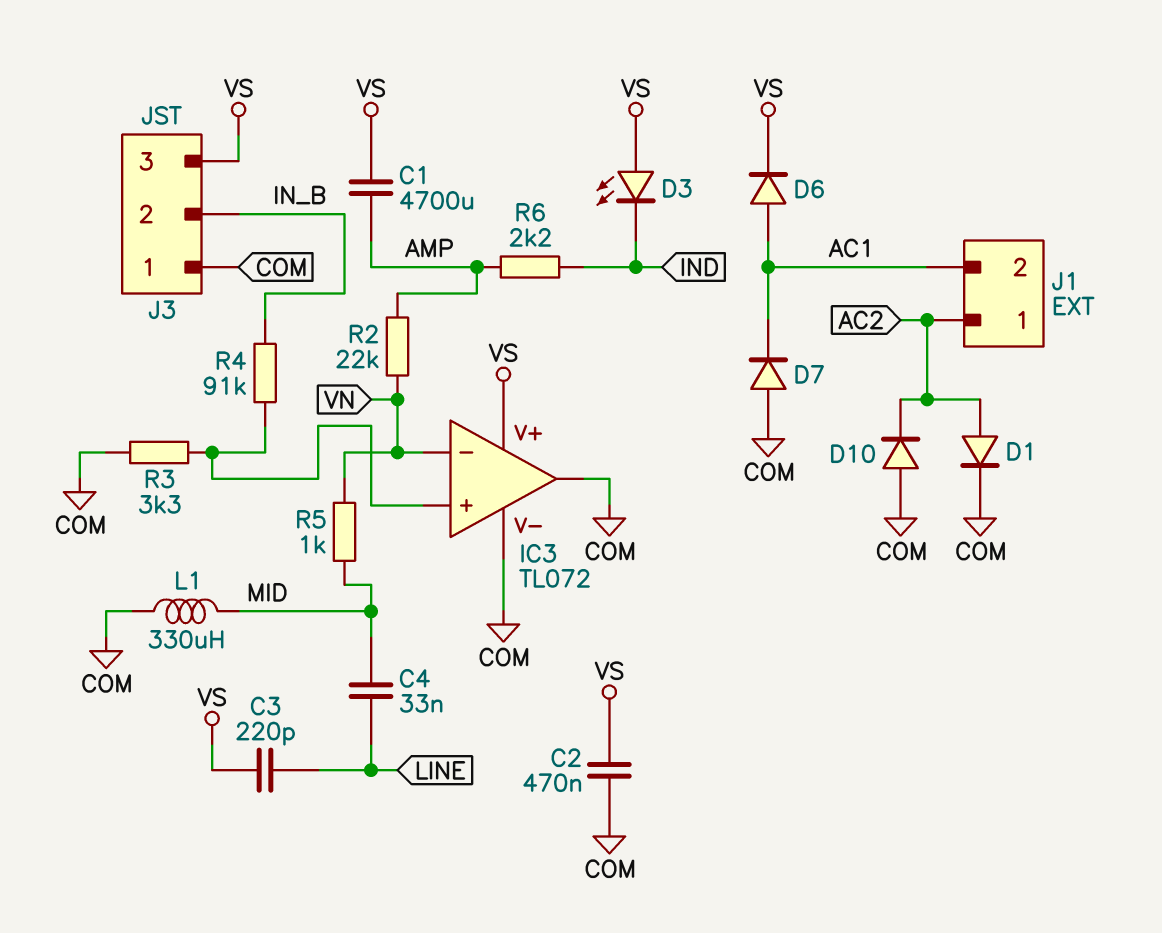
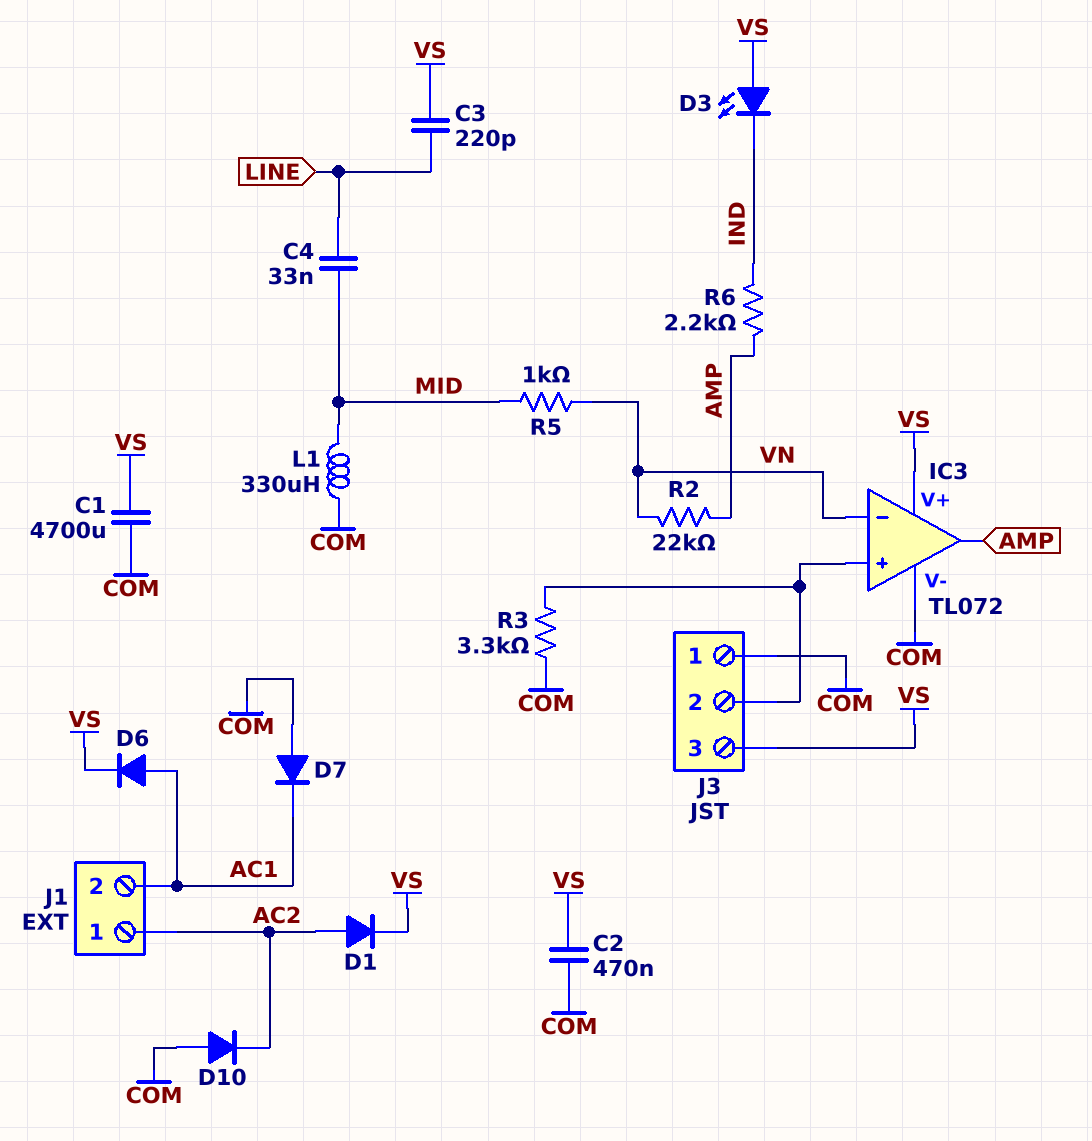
C1: 4700uF (AMP, VS) -> 4700uF (COM, VS)
D1: diode (A AC2, K COM) -> diode (A AC2, K VS)
IC3 pin out: COM -> AMP
J3 pin 2: IN_B -> IC3/in+
R4: 91k (IC3/in+, IN_B) -> none

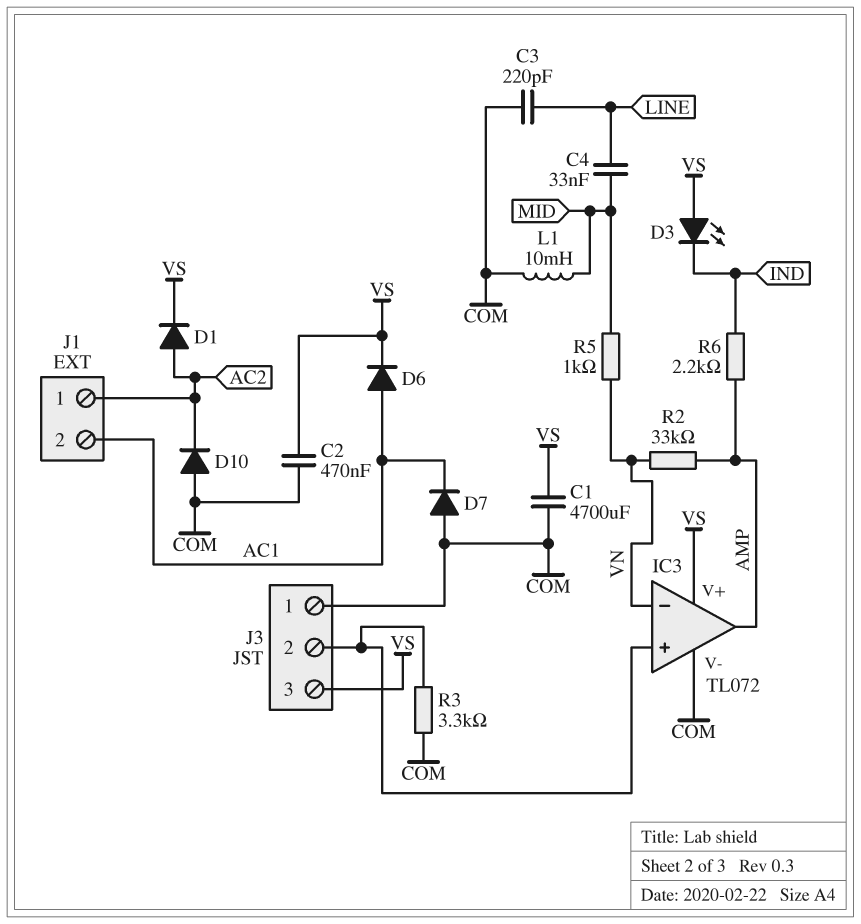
C3: 220pF (LINE, VS) -> 220pF (COM, LINE)
L1: 330uH (COM, MID) -> 10mH (COM, MID)
R2: 22k (AMP, VN) -> 33k (AMP, VN)

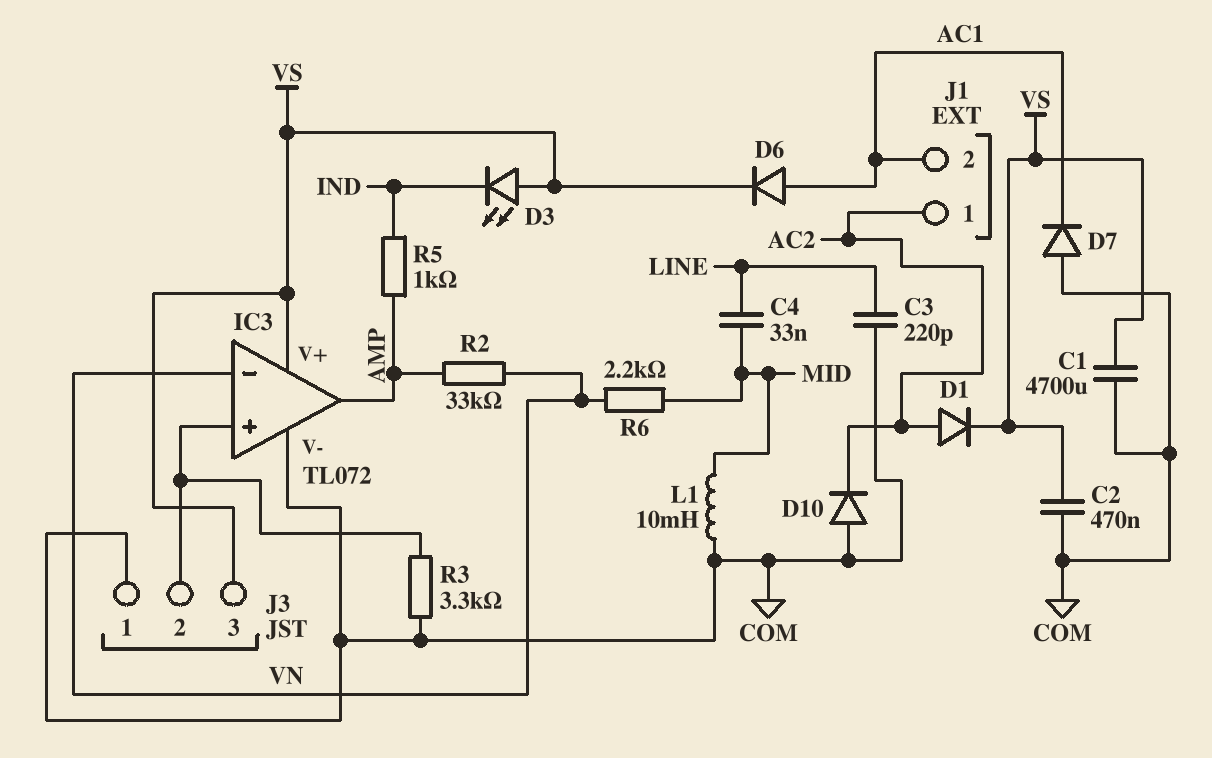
R5: 1k (MID, VN) -> 1k (AMP, IND)
R6: 2.2k (AMP, IND) -> 2.2k (MID, VN)

